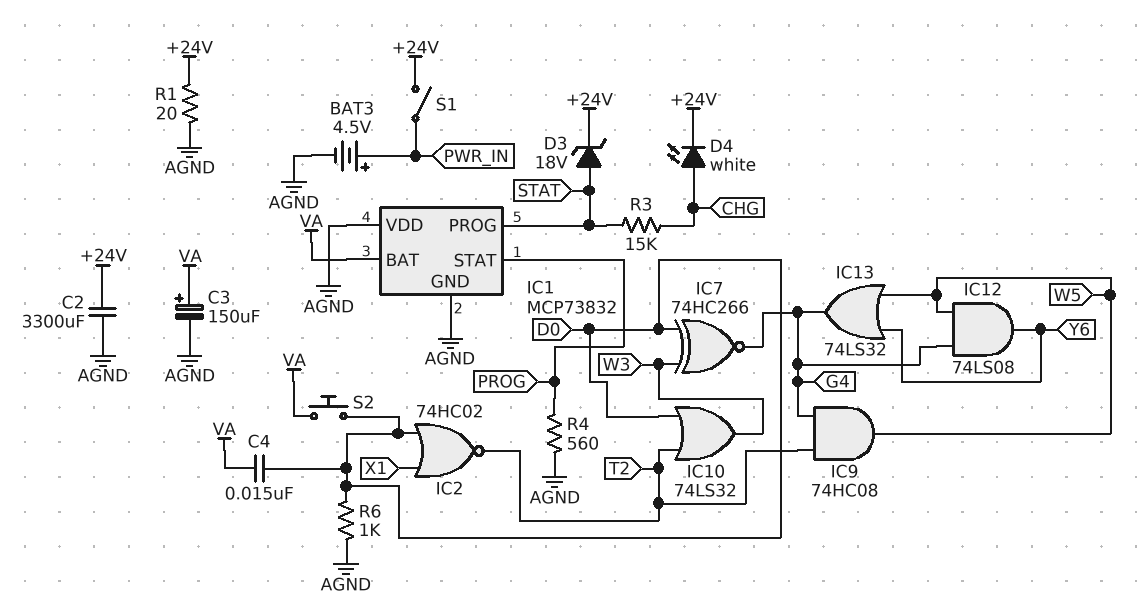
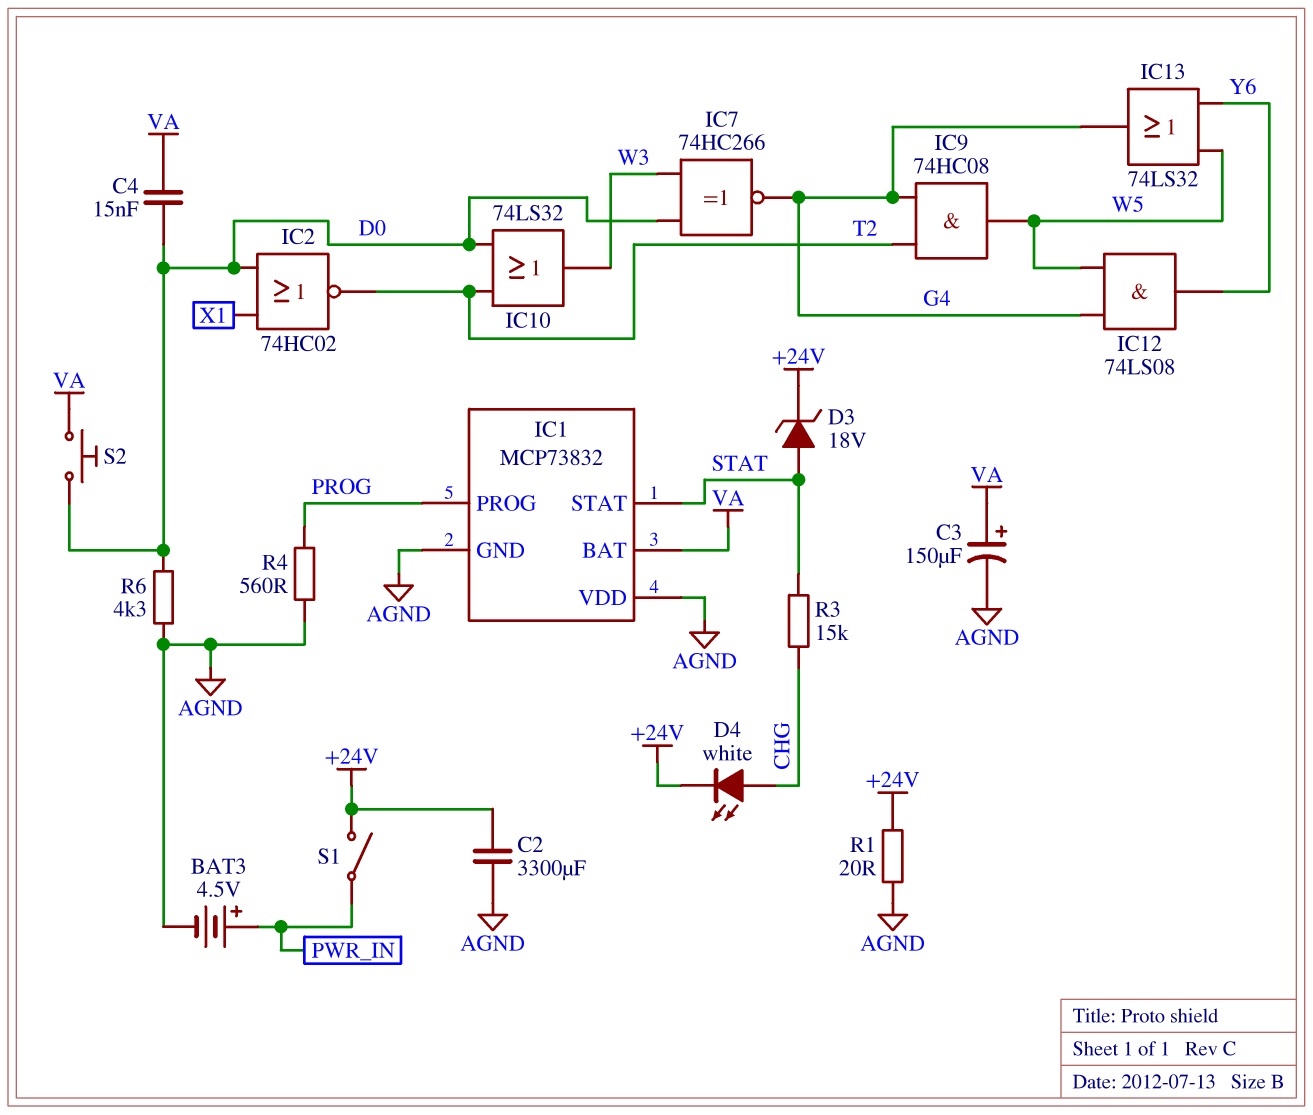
IC1 pin PROG: STAT -> PROG
IC1 pin STAT: PROG -> STAT
R6: 1k (AGND, D0) -> 4.3k (AGND, D0)

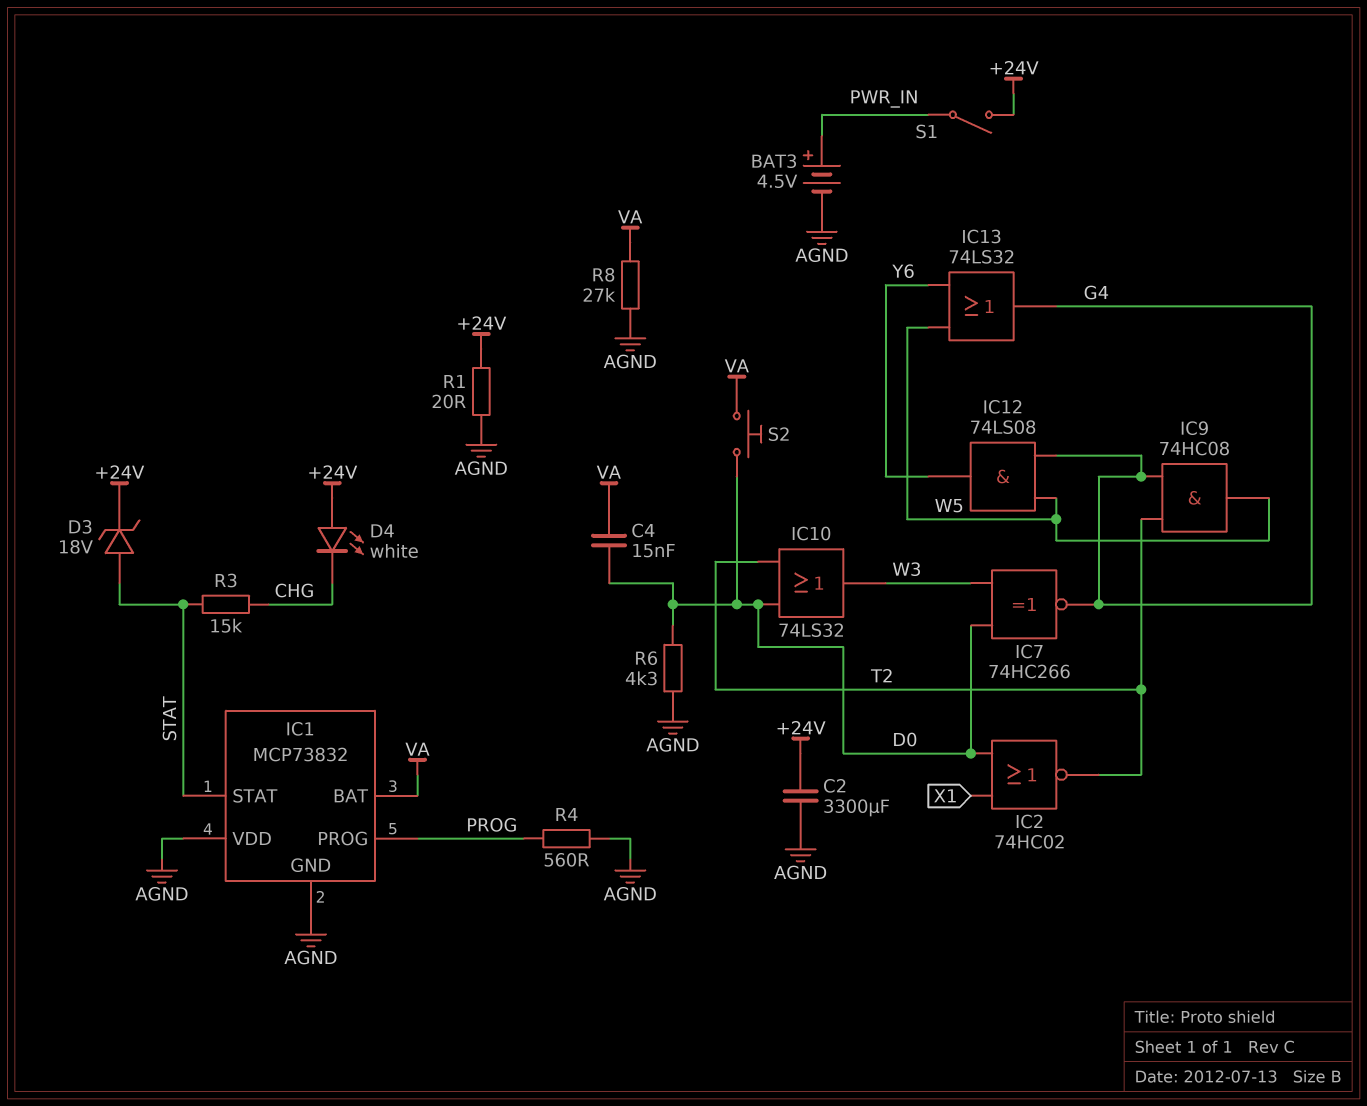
C3: 150uF (plus VA, minus AGND) -> none
D4: LED white (A CHG, K +24V) -> LED white (A +24V, K CHG)
R8: none -> 27k (AGND, VA)

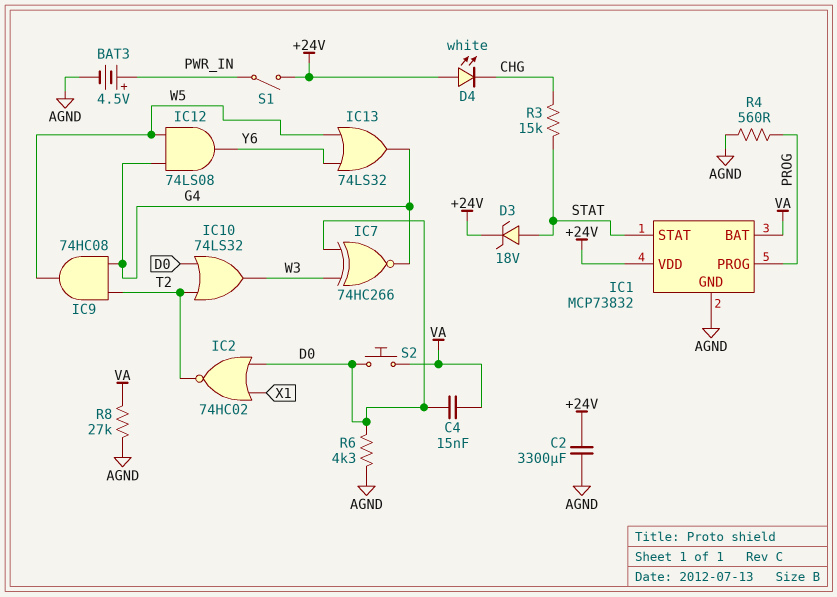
IC1 pin VDD: AGND -> +24V
R1: 20 (+24V, AGND) -> none

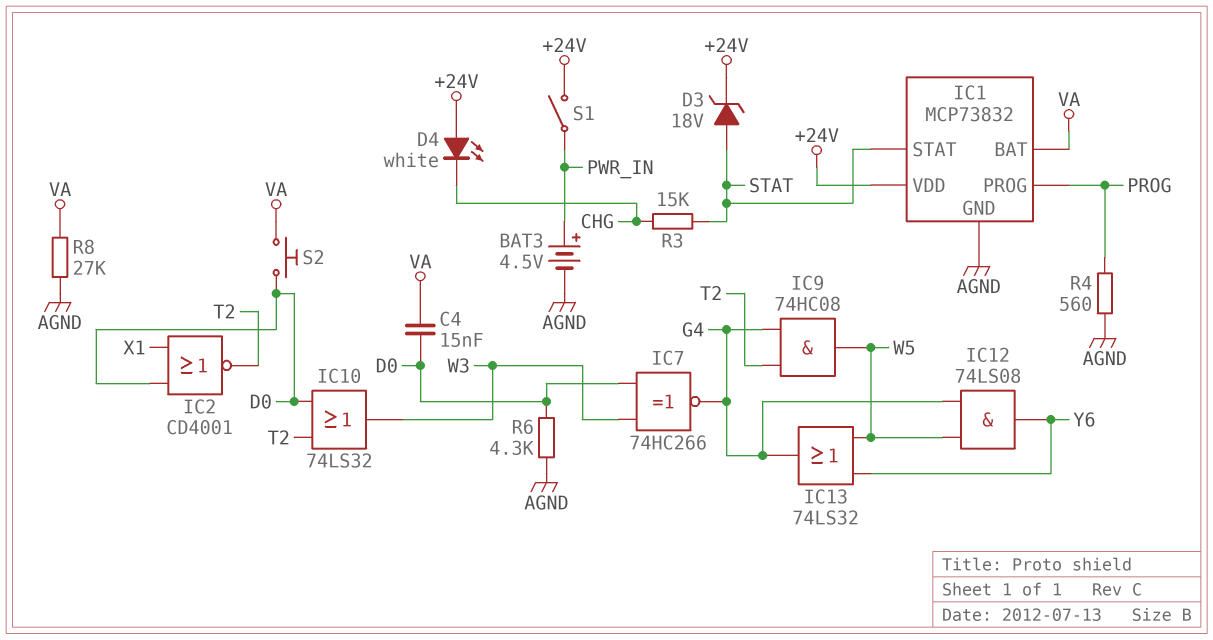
C2: 3300uF (+24V, AGND) -> none
IC2: NOR 74HC02 (in D0, in X1, out T2) -> NOR CD4001 (in D0, in X1, out T2)

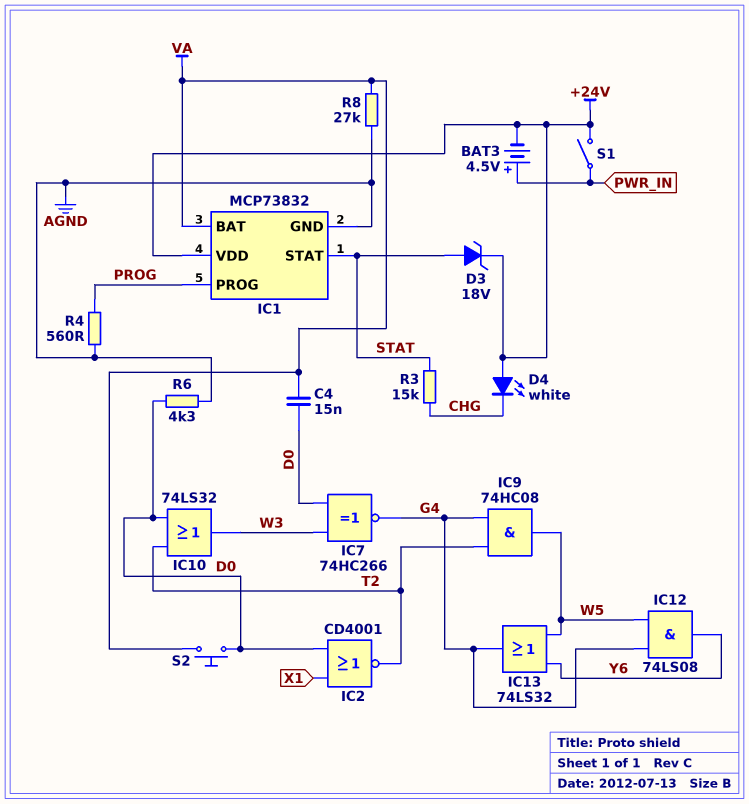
BAT3: 4.5V (plus PWR_IN, minus AGND) -> 4.5V (plus PWR_IN, minus +24V)

